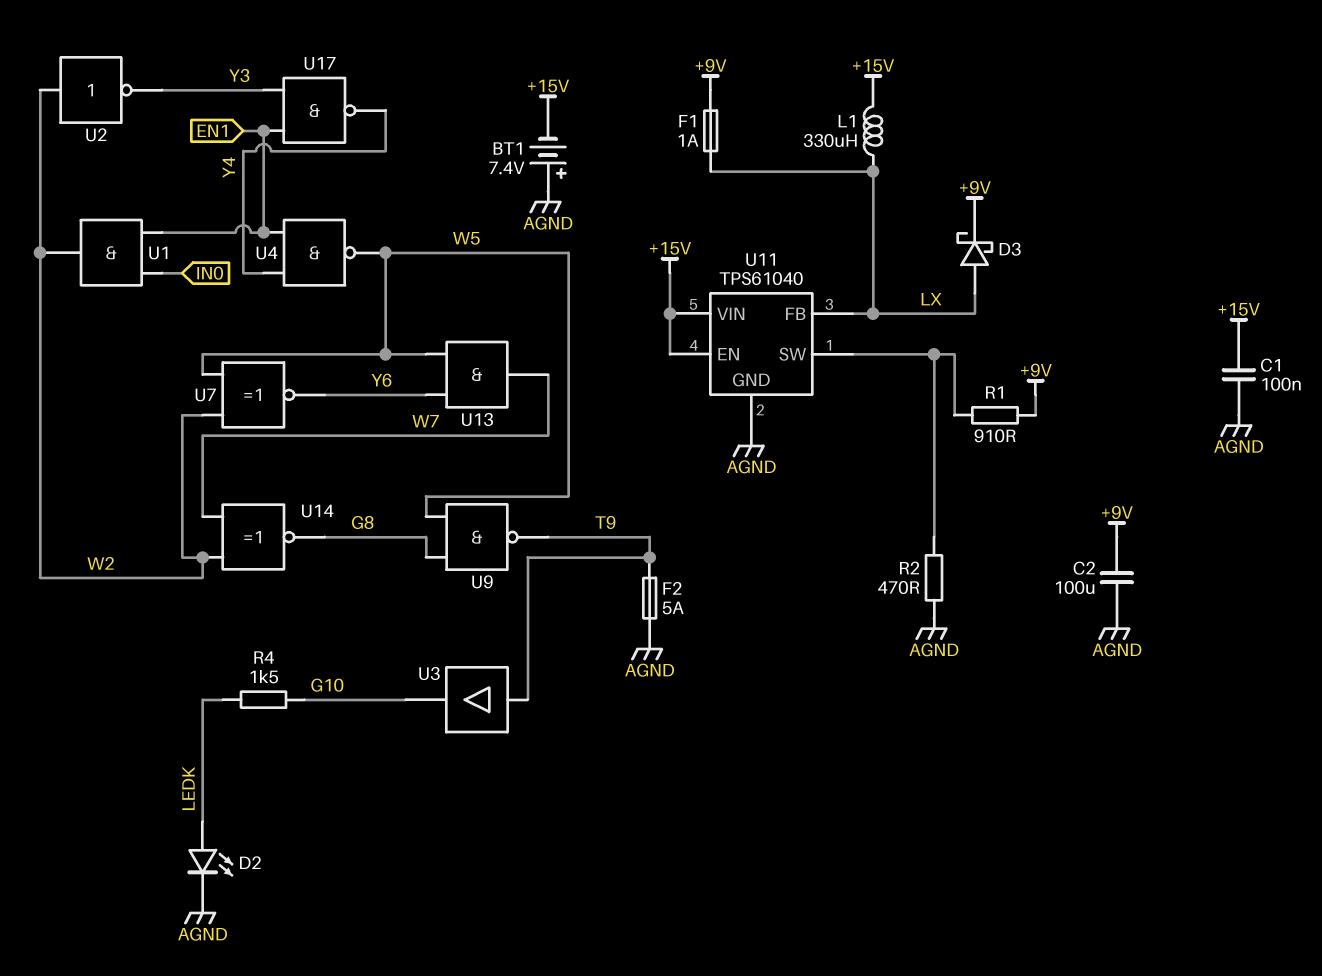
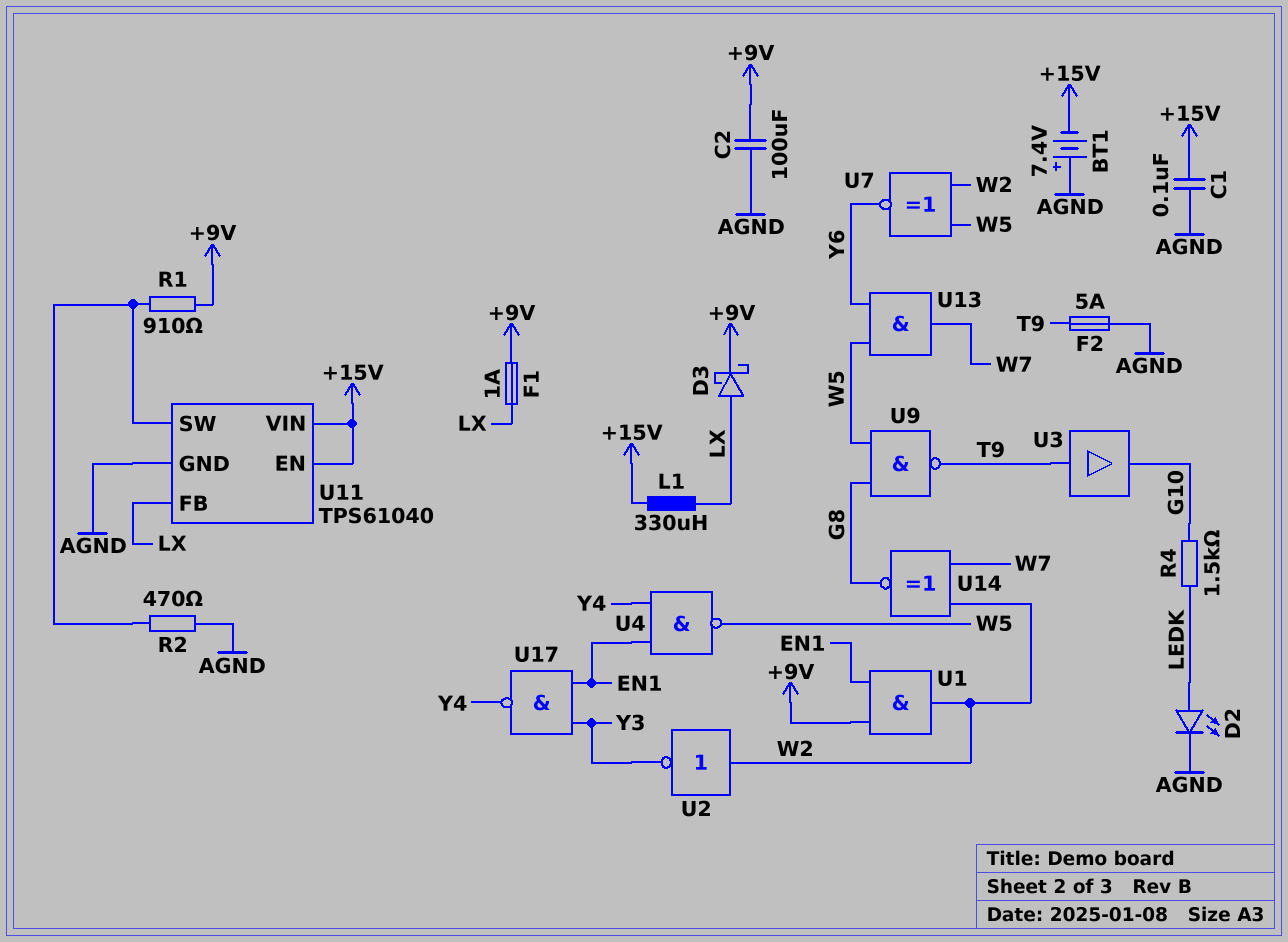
U1: AND (in EN1, in IN0, out W2) -> AND (in +9V, in EN1, out W2)

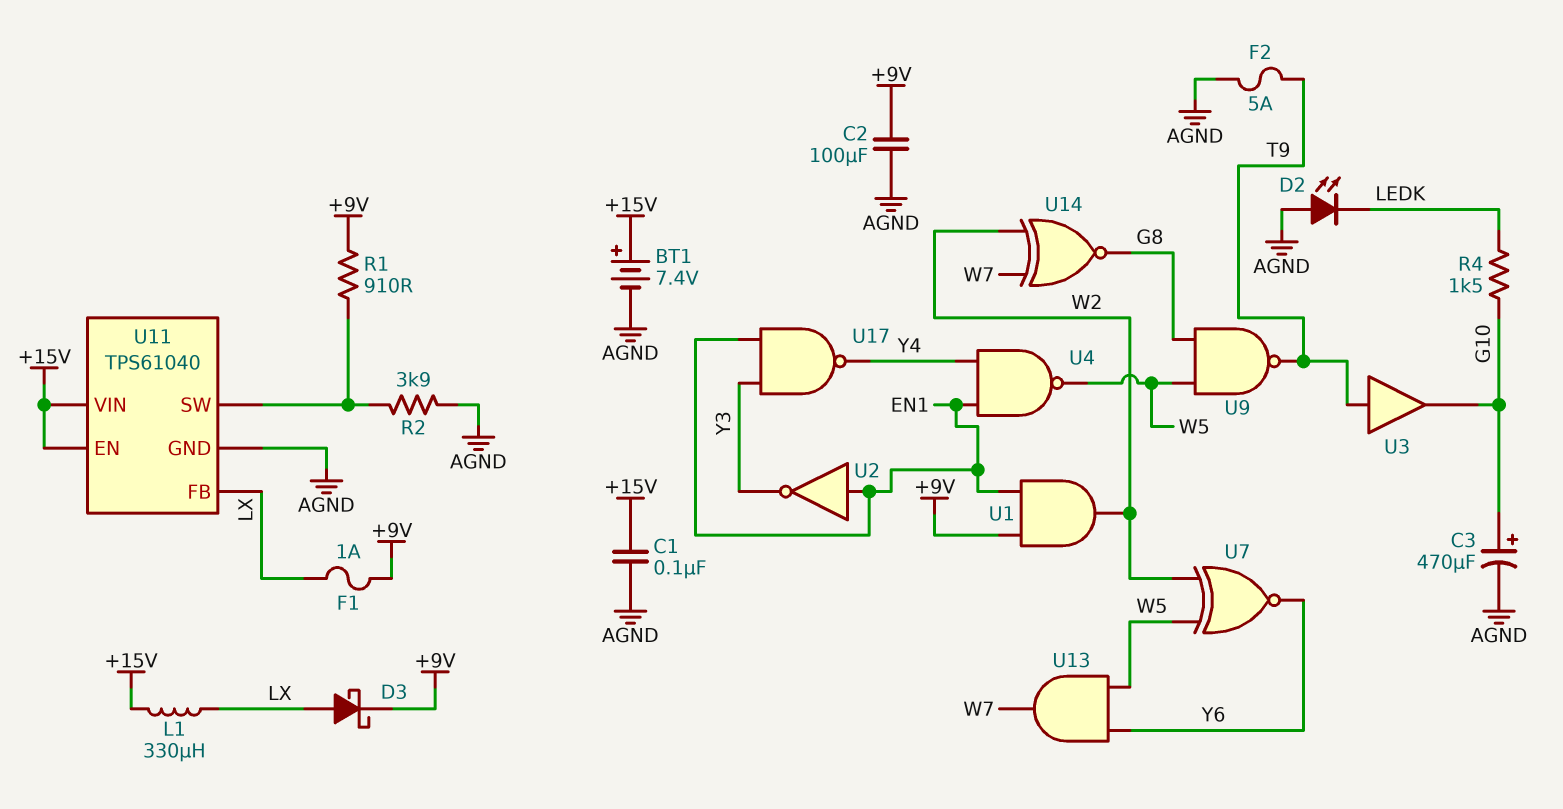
BT1: 7.4V (plus AGND, minus +15V) -> 7.4V (plus +15V, minus AGND)
C3: none -> 470uF (plus G10, minus AGND)
D2: LED (A LEDK, K AGND) -> LED (A AGND, K LEDK)
R2: 470 (AGND, U11/SW) -> 3.9k (AGND, U11/SW)
U2: NOT (in W2, out Y3) -> NOT (in EN1, out Y3)

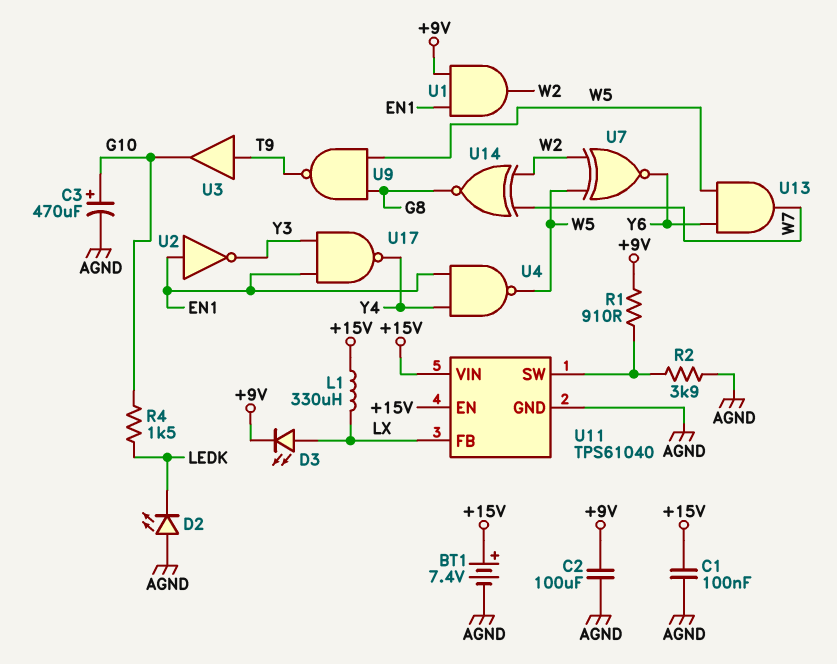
D3: schottky (A LX, K +9V) -> LED (A LX, K +9V)
F1: 1A (+9V, LX) -> none
F2: 5A (AGND, T9) -> none

